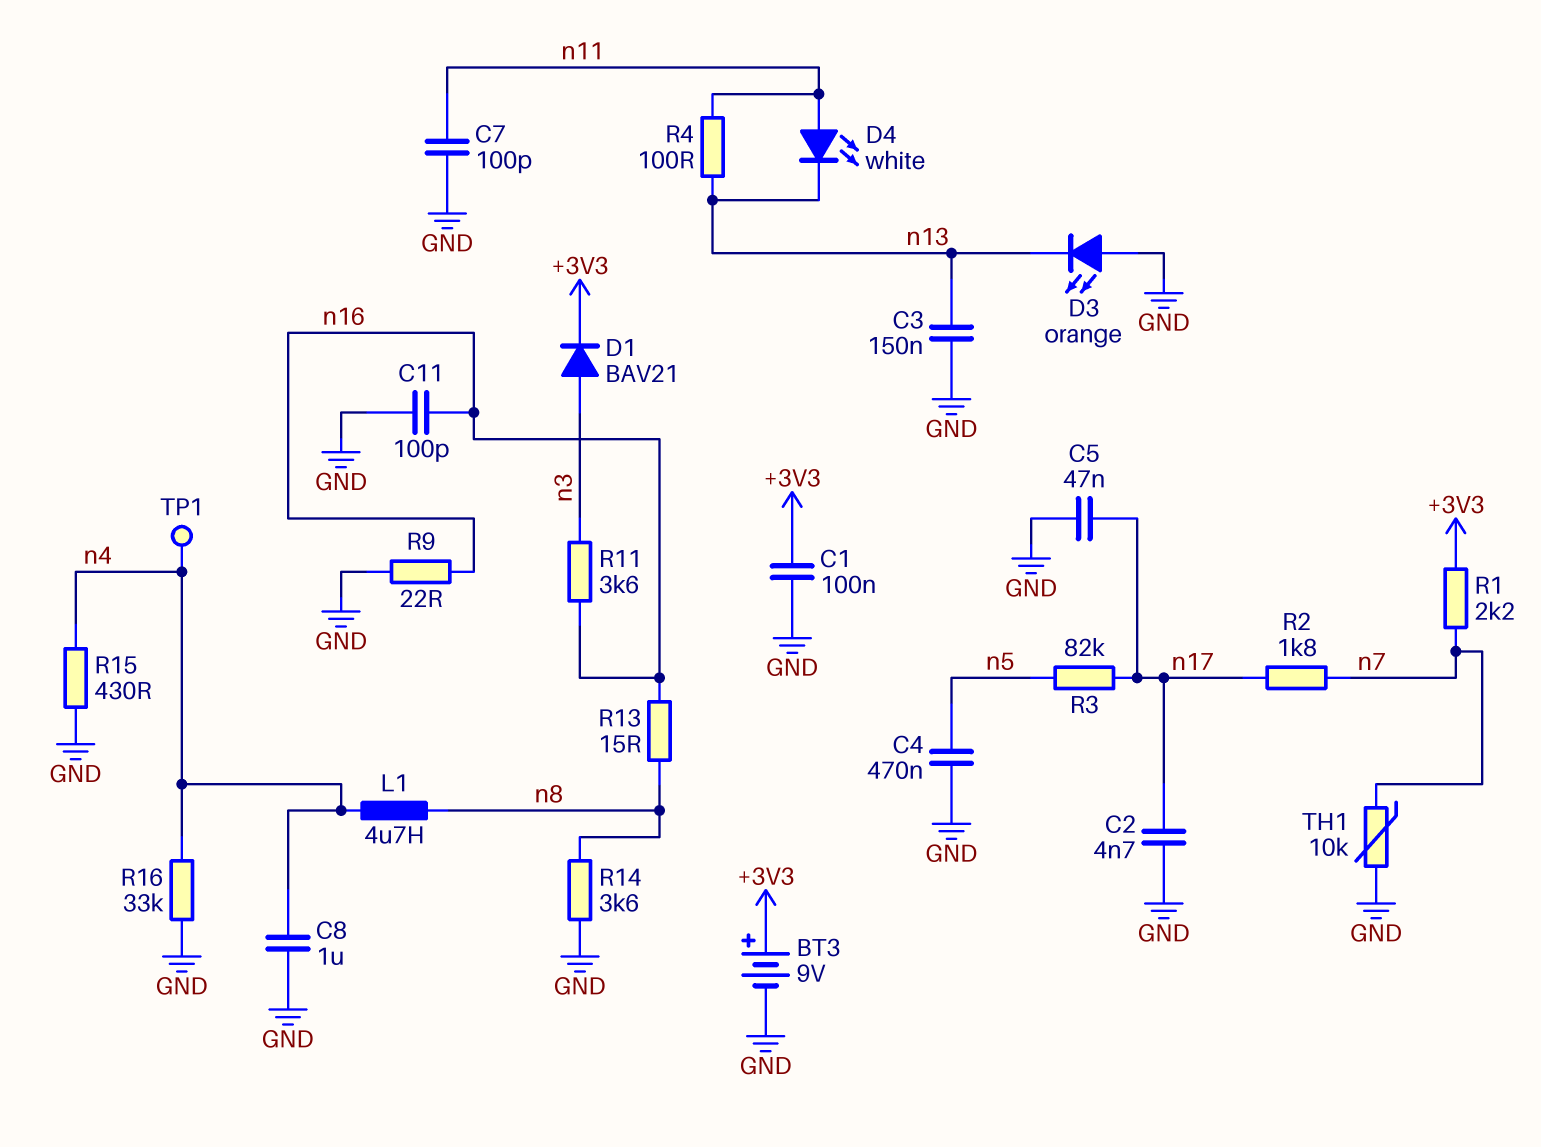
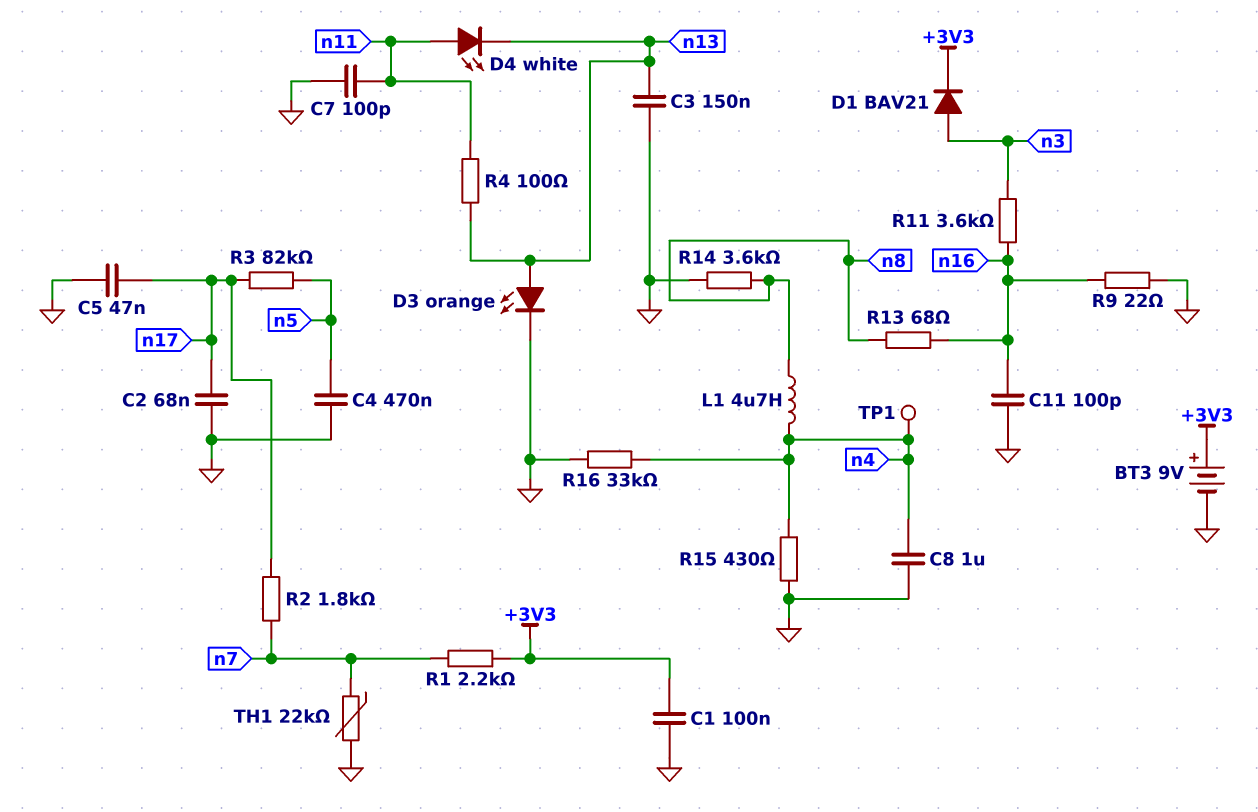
C2: 4.7nF (GND, n17) -> 68nF (GND, n17)
D3: LED orange (A GND, K n13) -> LED orange (A n13, K GND)
R13: 15 (n8, n16) -> 68 (n8, n16)
TH1: 10k (GND, n7) -> 22k (GND, n7)

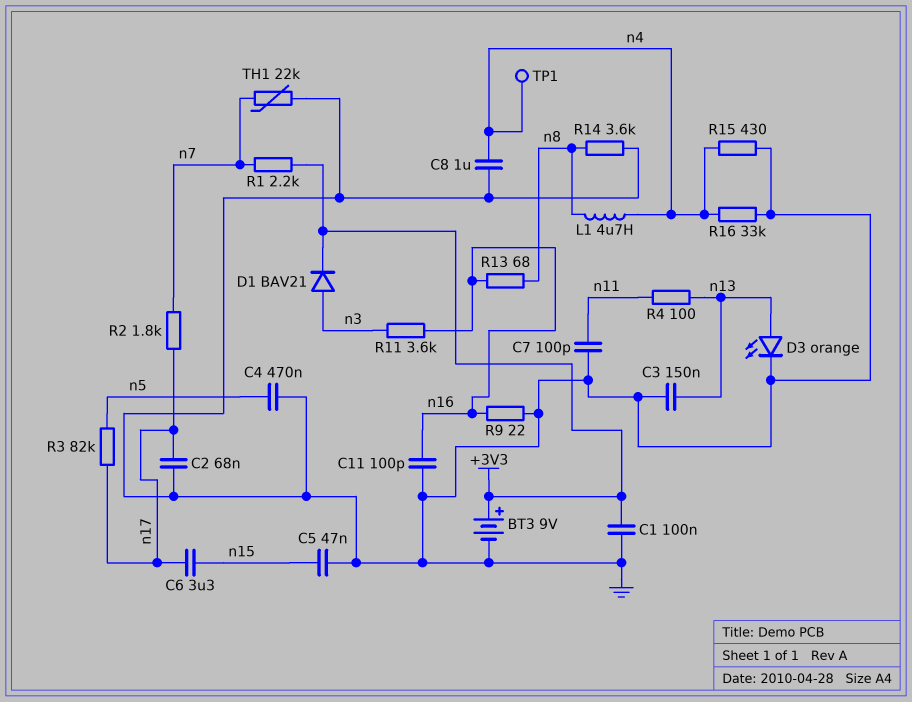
C5: 47nF (GND, n17) -> 47nF (GND, n15)
C6: none -> 3.3uF (n15, n17)
D4: LED white (A n11, K n13) -> none

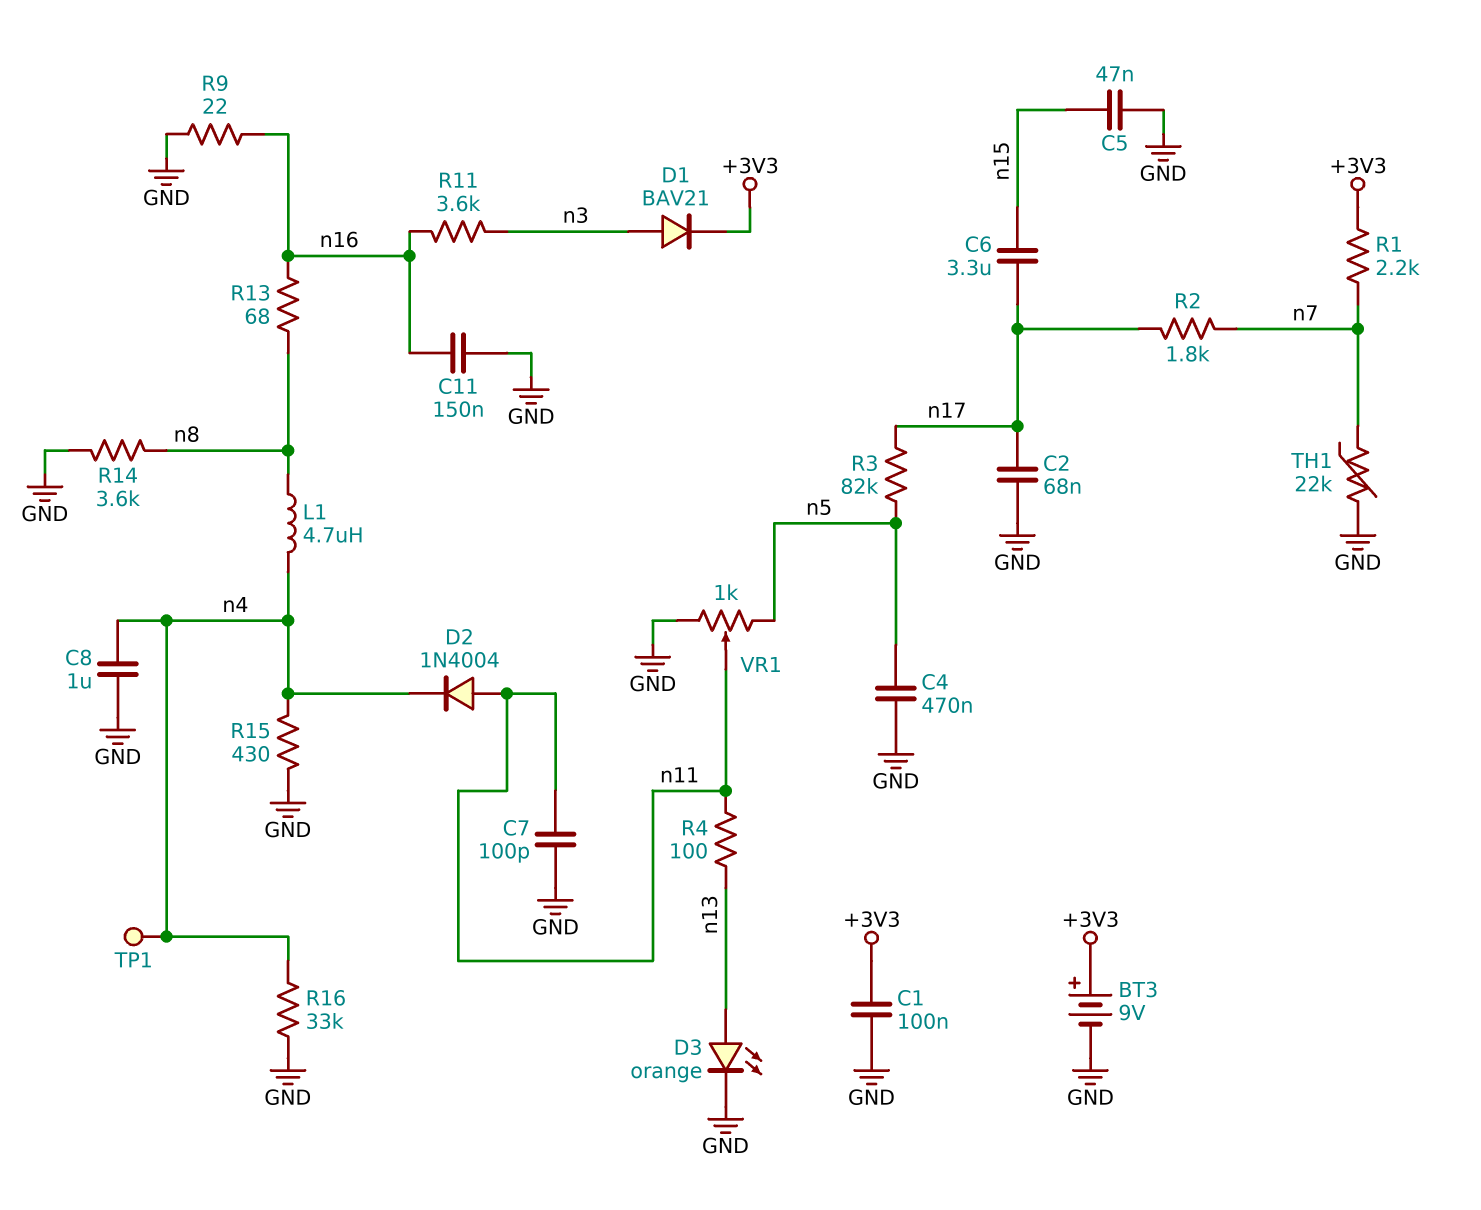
C3: 150nF (GND, n13) -> none
C11: 100pF (GND, n16) -> 150nF (GND, n16)
D2: none -> diode 1N4004 (A n11, K n4)
VR1: none -> 1k (GND, n5, wiper n11)

